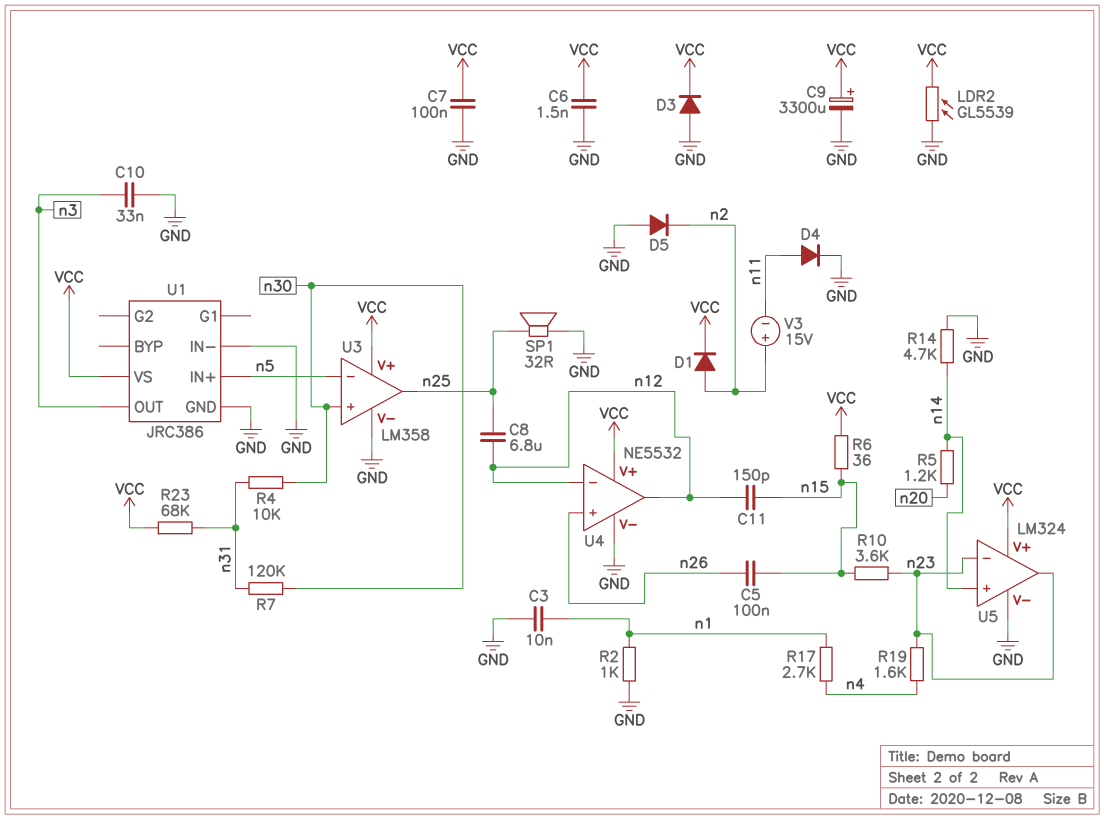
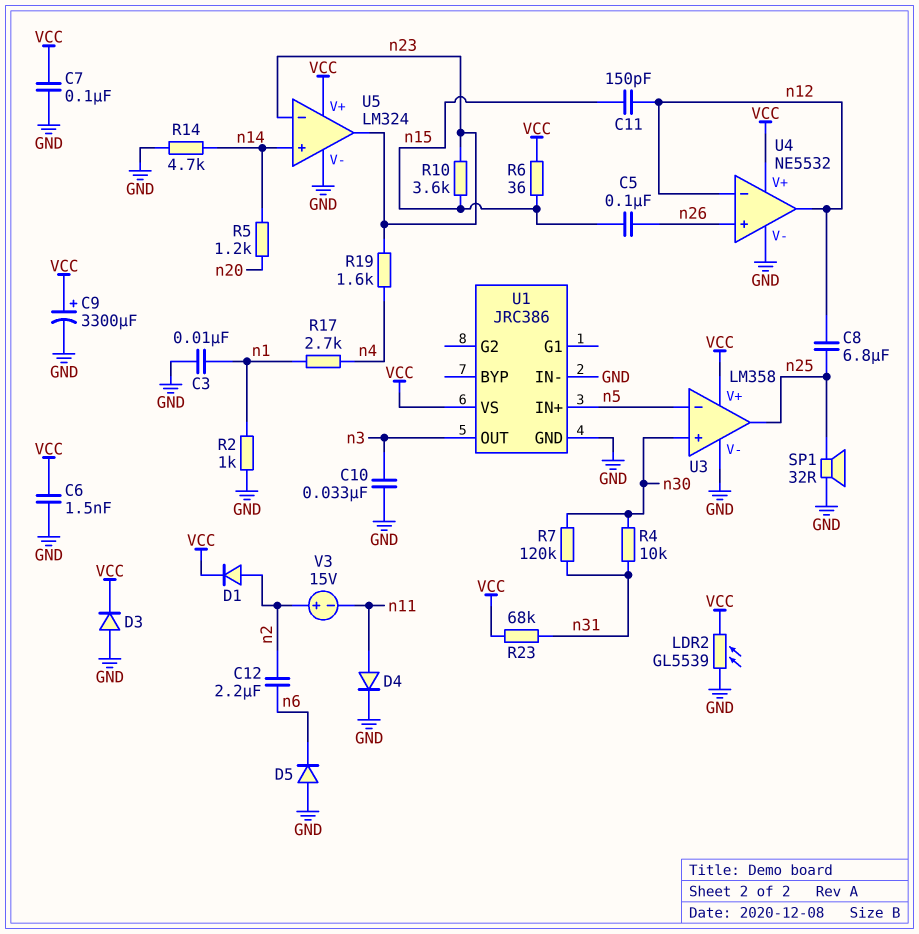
C12: none -> 2.2uF (n2, n6)
D5: diode (A GND, K n2) -> diode (A GND, K n6)

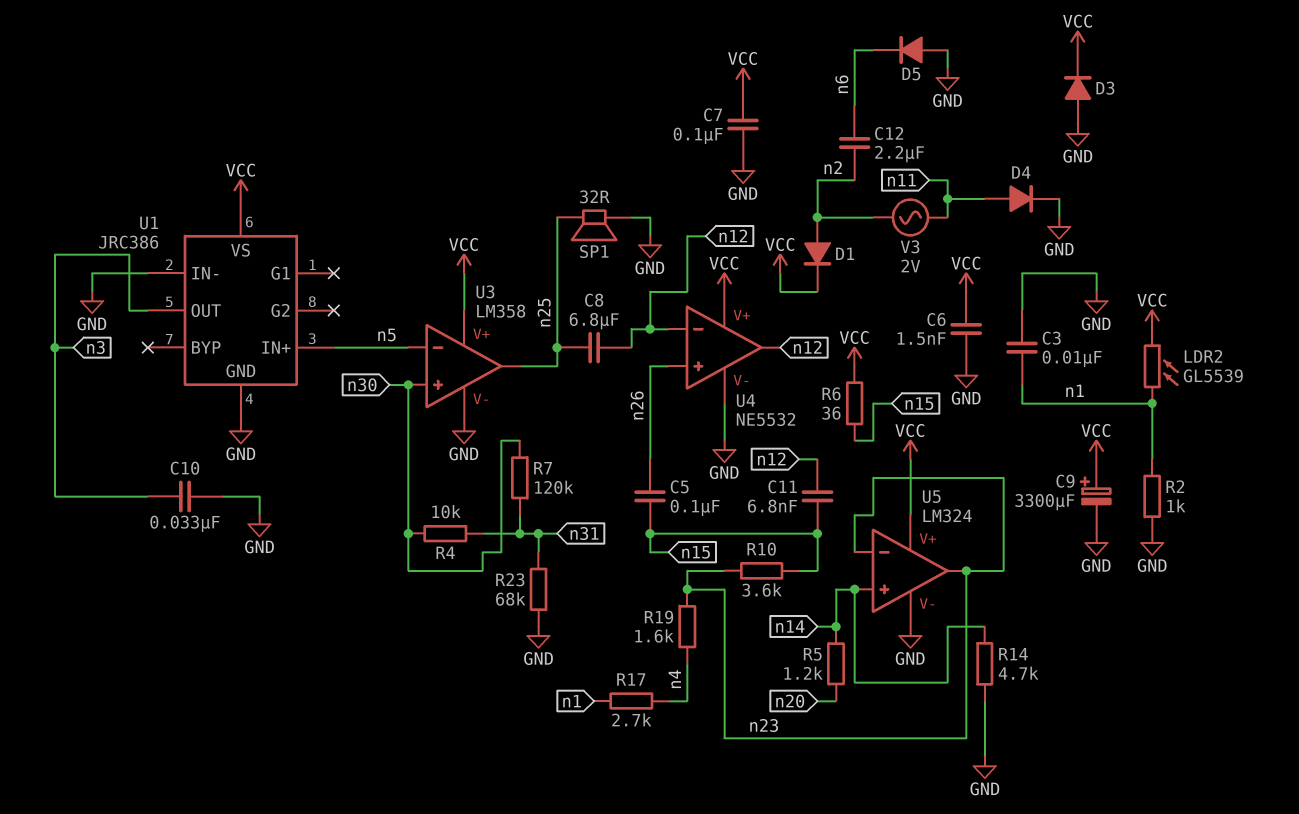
C11: 150pF (n12, n15) -> 6.8nF (n12, n15)
LDR2: GL5539 (GND, VCC) -> GL5539 (VCC, n1)
R23: 68k (VCC, n31) -> 68k (GND, n31)
V3: 15V (plus n2, minus n11) -> AC 2V (n2, n11)

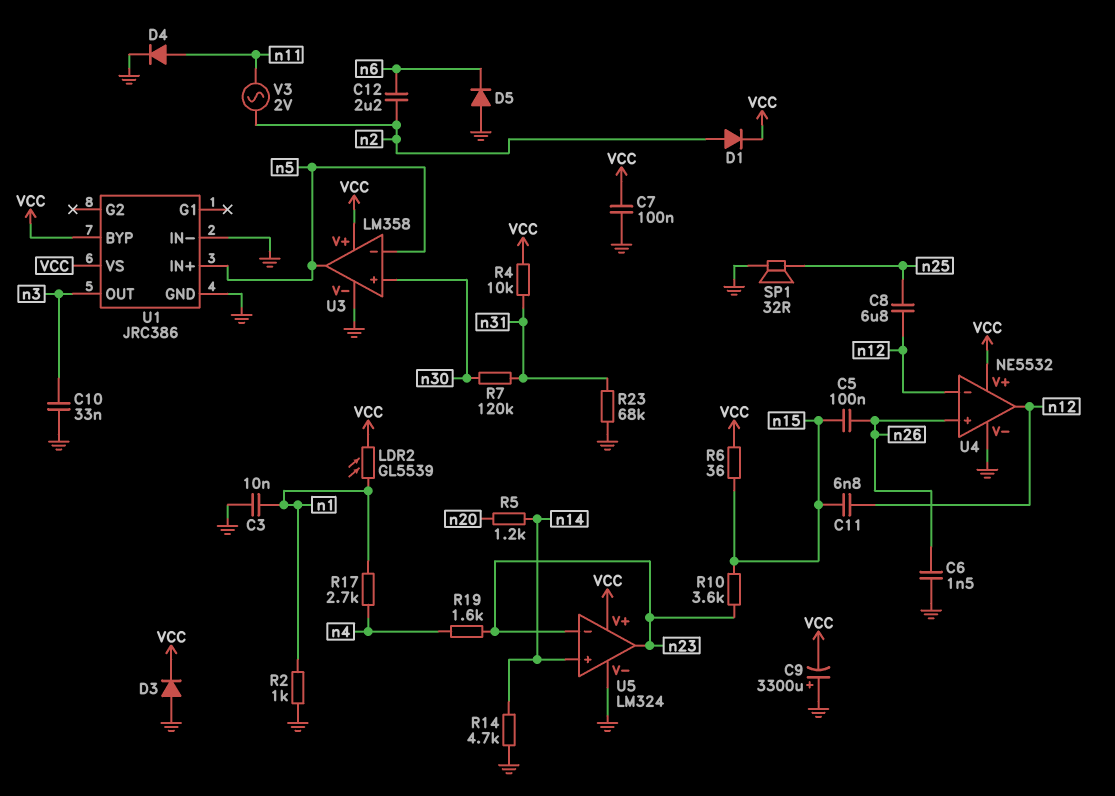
C6: 1.5nF (GND, VCC) -> 1.5nF (GND, n26)
C9: 3300uF (plus VCC, minus GND) -> 3300uF (plus GND, minus VCC)
R4: 10k (n30, n31) -> 10k (VCC, n31)
U1 pin BYP: none -> VCC
U3 pin out: n25 -> n5

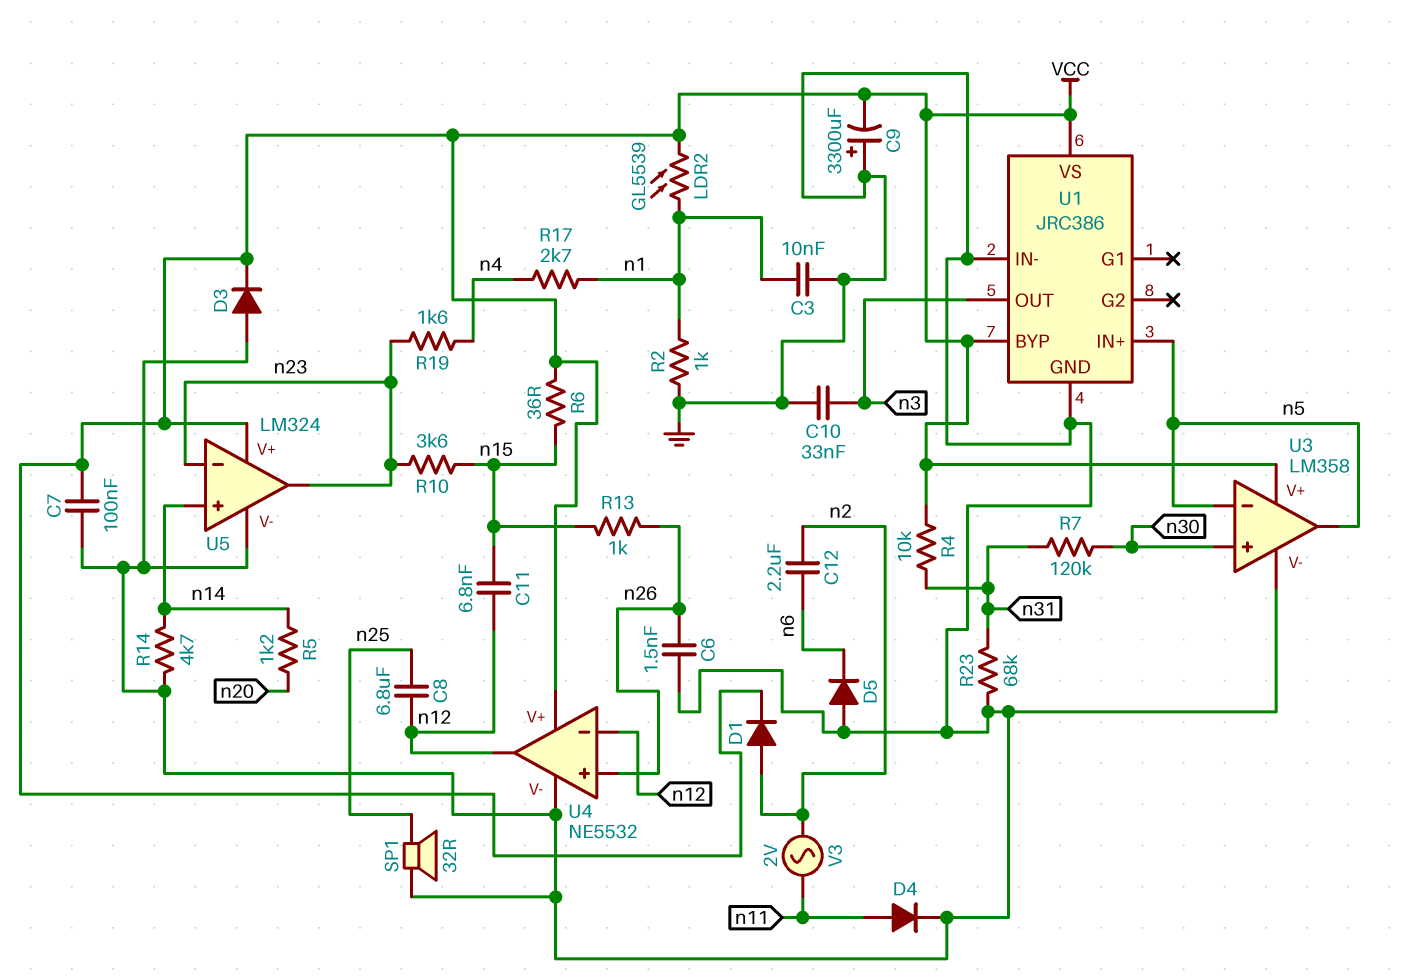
C5: 100nF (n15, n26) -> none
R13: none -> 1k (n15, n26)

